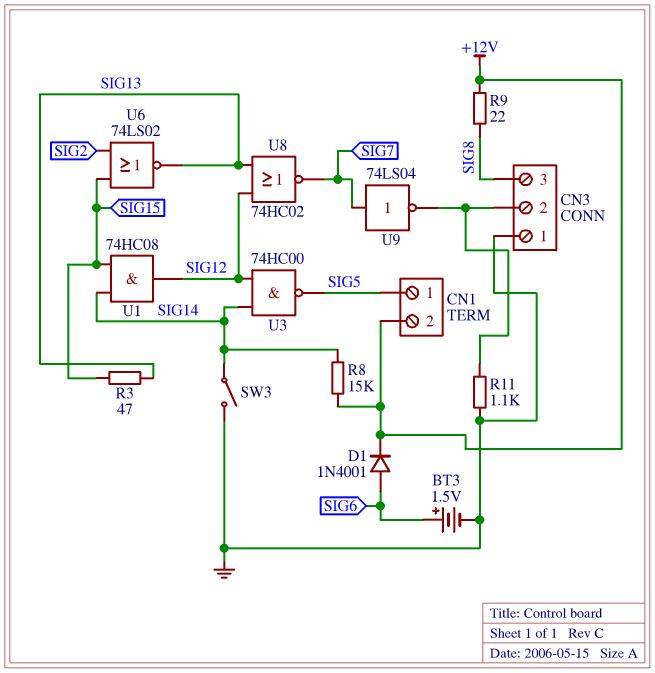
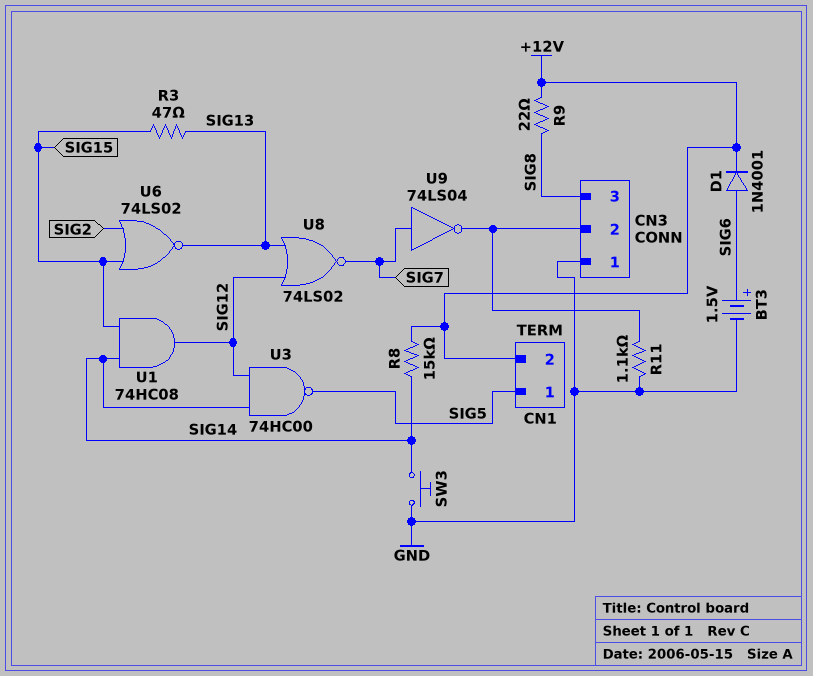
SW3: switch (GND, SIG14) -> button (GND, SIG14)
U8: NOR 74HC02 (in SIG12, in SIG13, out SIG7) -> NOR 74LS02 (in SIG12, in SIG13, out SIG7)

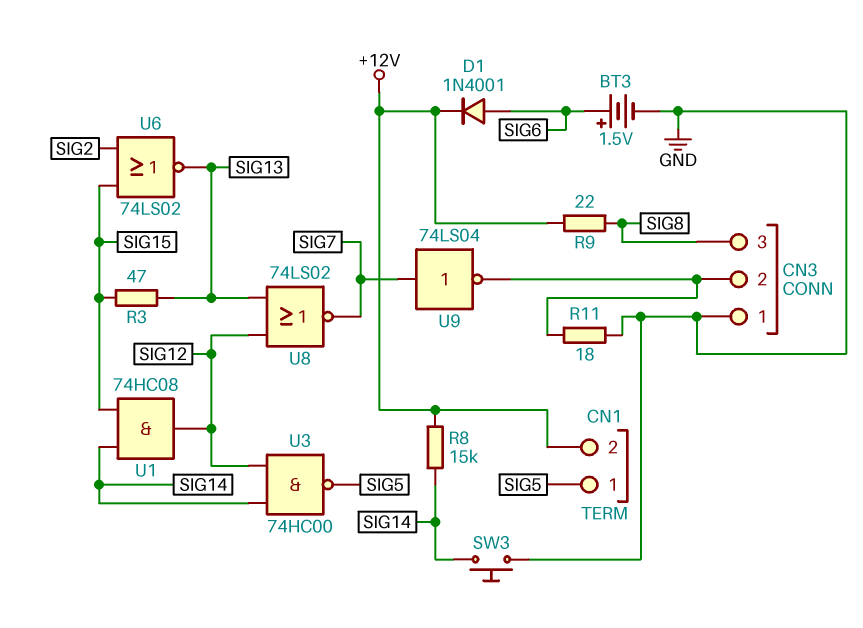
R11: 1.1k (CN3/2, GND) -> 18 (CN3/2, GND)

